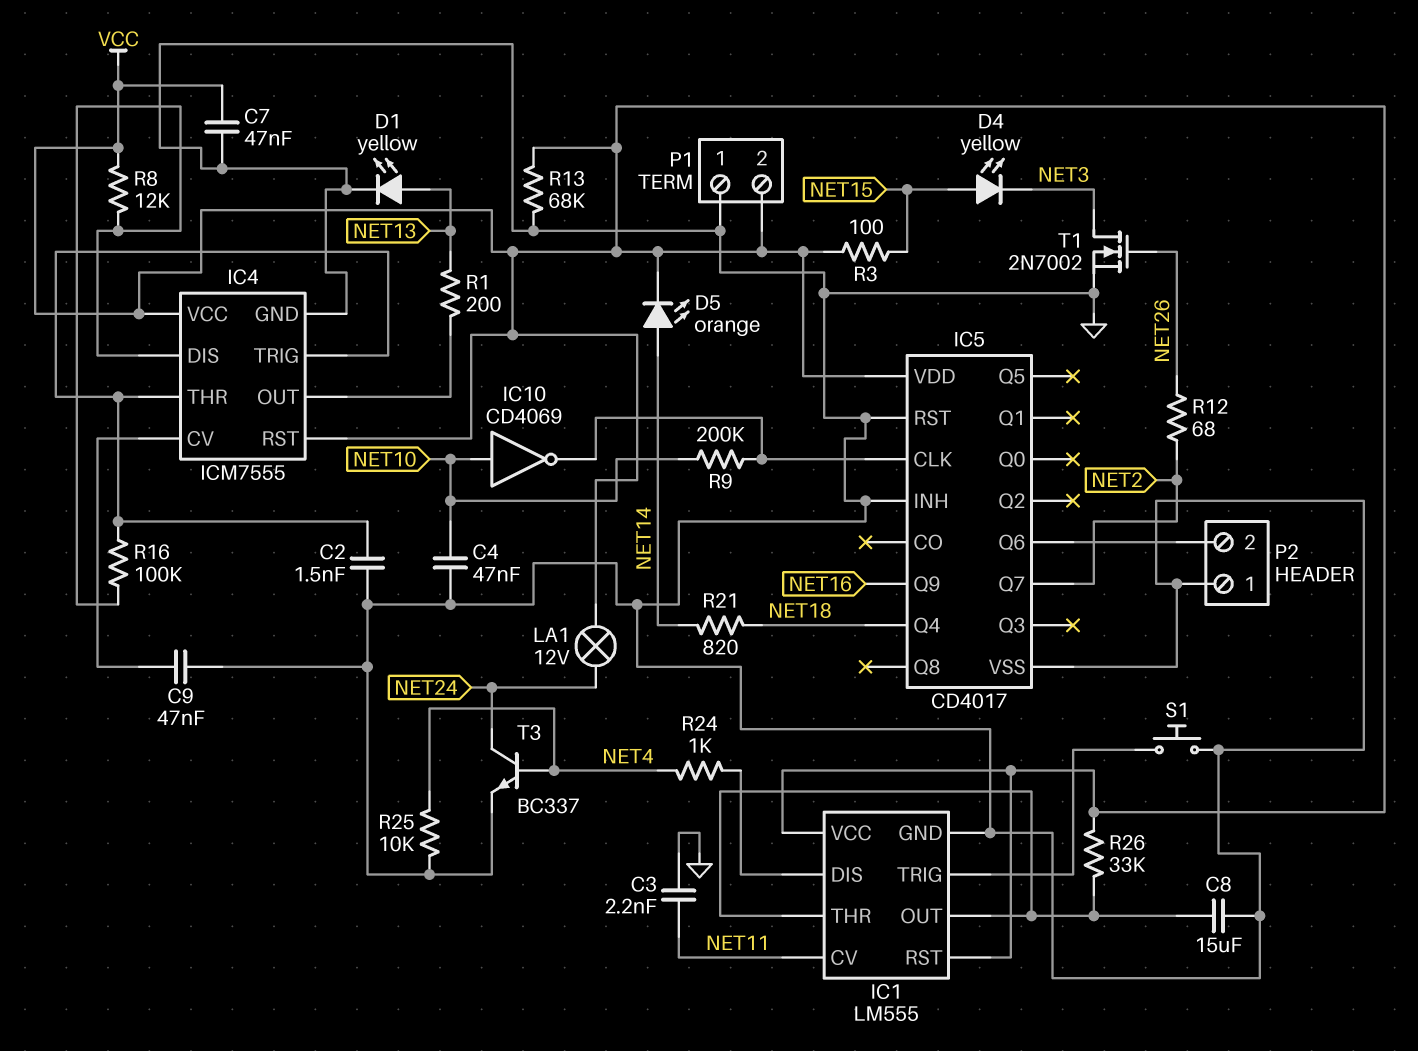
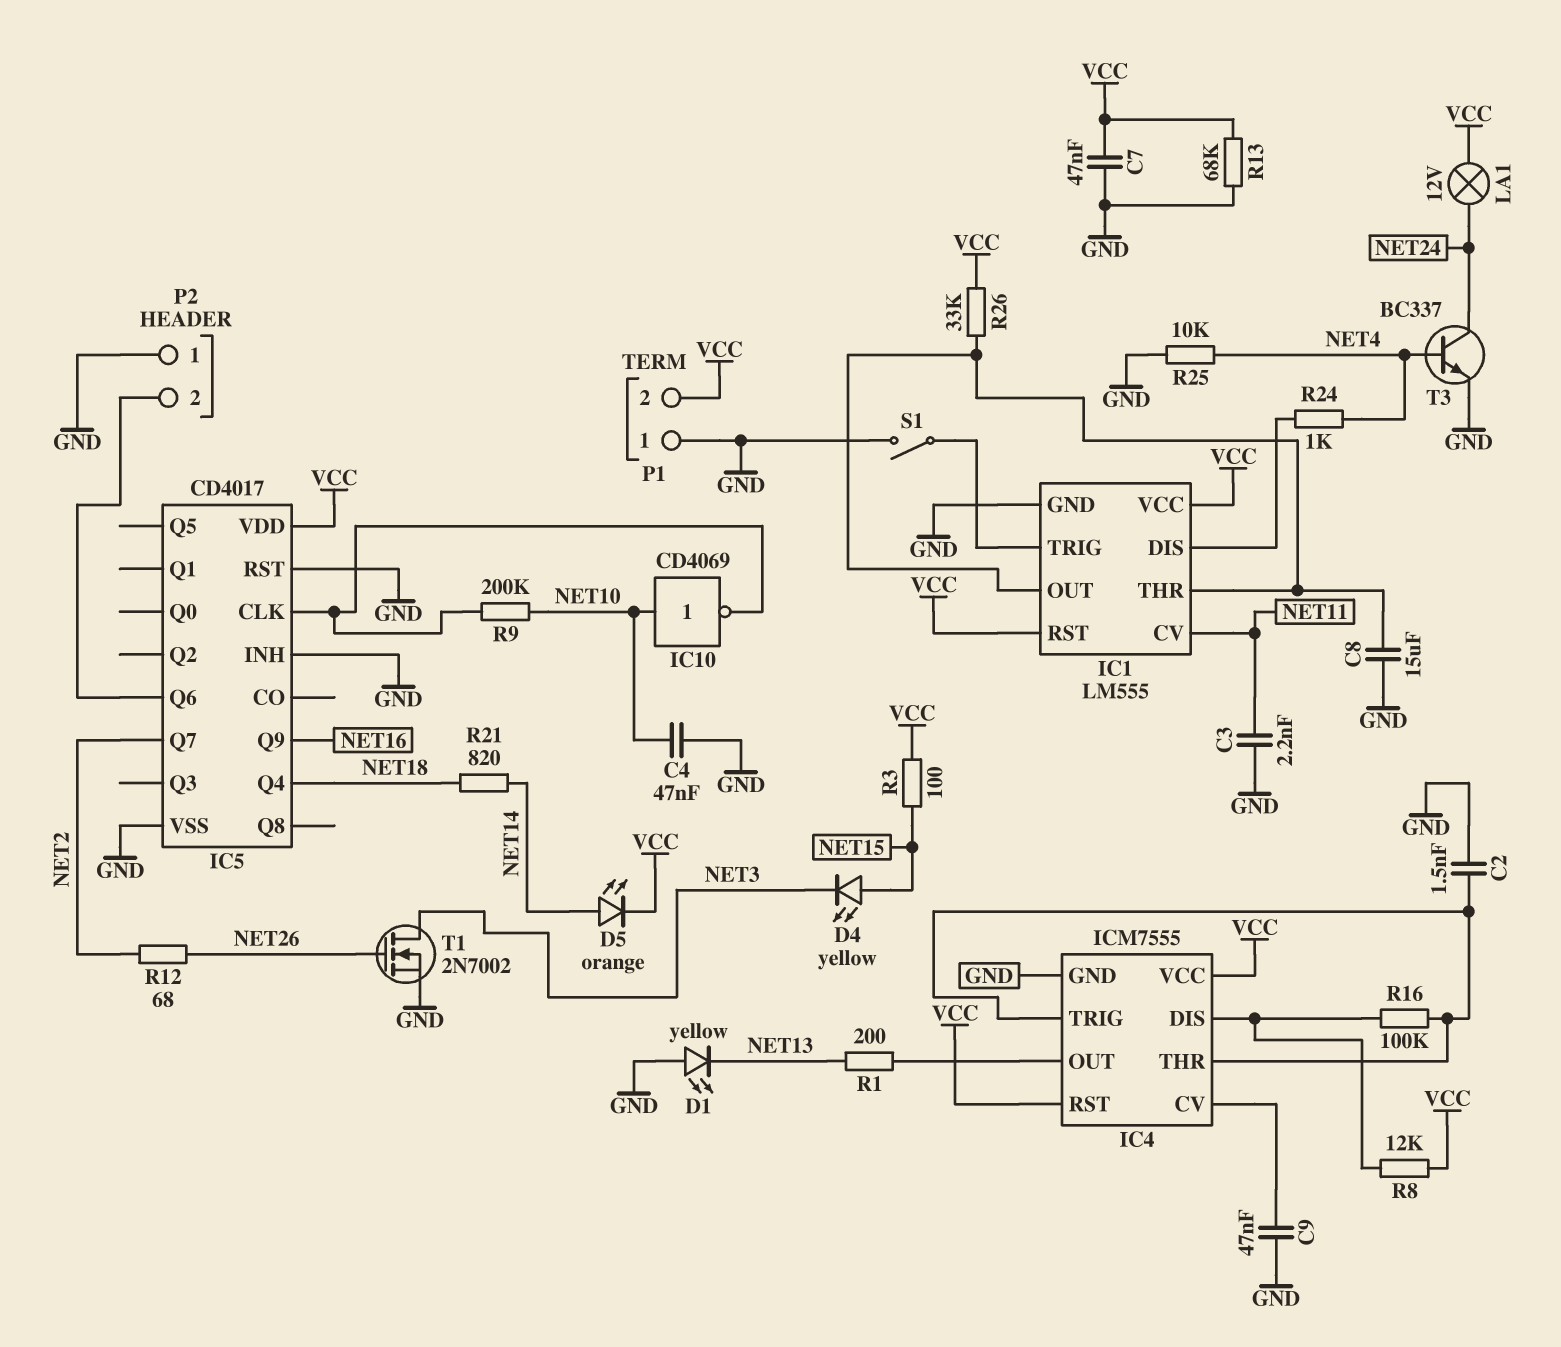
D1: LED yellow (A NET13, K GND) -> LED yellow (A GND, K NET13)
S1: button (GND, IC1/TRIG) -> switch (GND, IC1/TRIG)

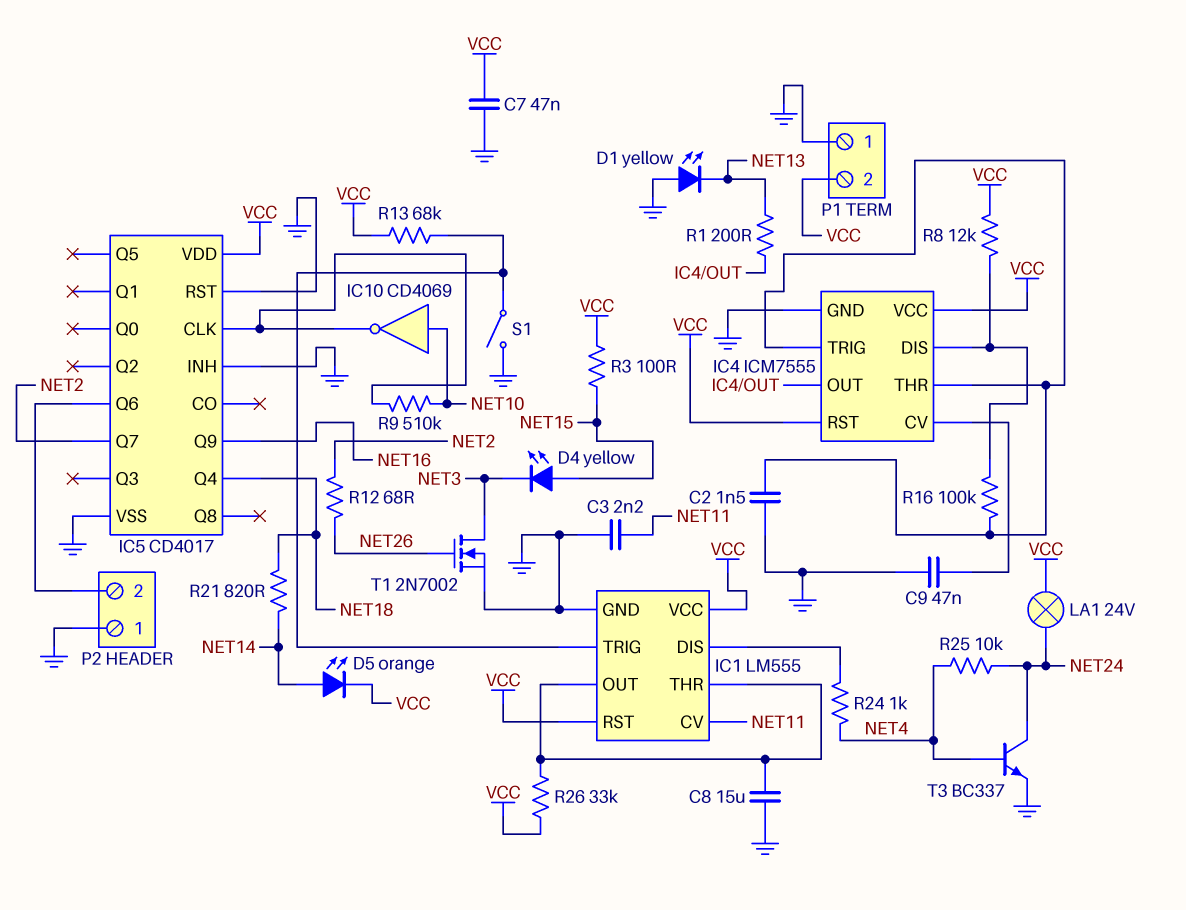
C4: 47nF (GND, NET10) -> none
LA1: lamp 12V (NET24, VCC) -> lamp 24V (NET24, VCC)
R9: 200k (IC5/CLK, NET10) -> 510k (IC5/CLK, NET10)
R13: 68k (GND, VCC) -> 68k (IC1/TRIG, VCC)
R25: 10k (GND, NET4) -> 10k (NET4, NET24)

